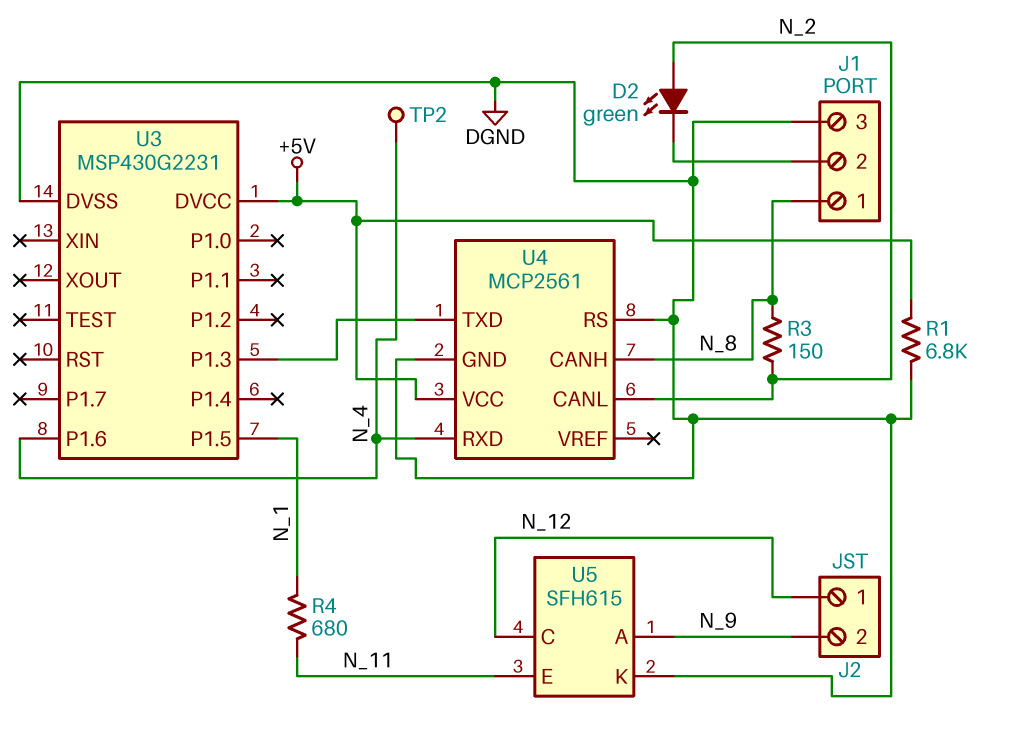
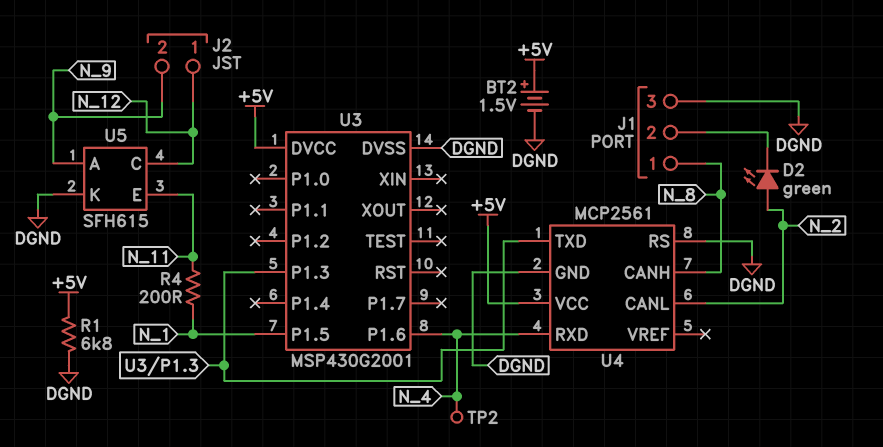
BT2: none -> 1.5V (plus +5V, minus DGND)
R3: 150 (N_2, N_8) -> none
R4: 680 (N_1, N_11) -> 200 (N_1, N_11)
U3: MSP430G2231 -> MSP430G2001

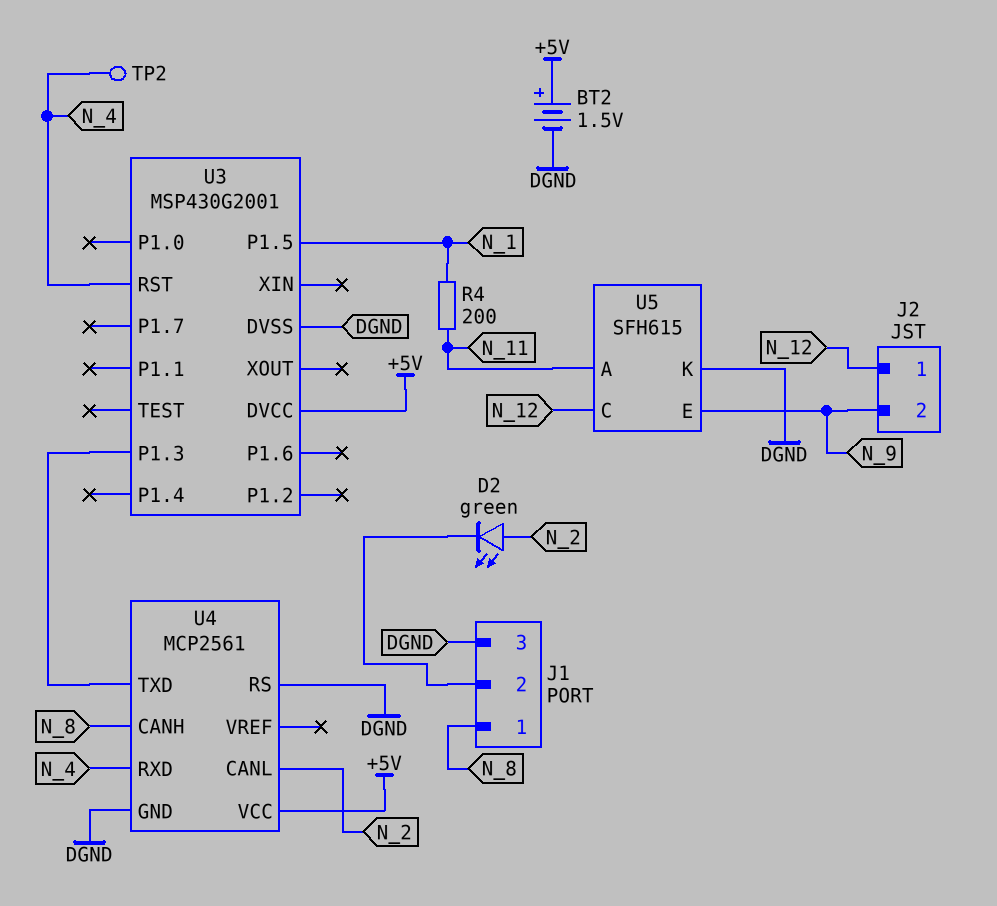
R1: 6.8k (+5V, DGND) -> none
U3 pin P1.6: N_4 -> none
U3 pin RST: none -> N_4
U5 pin A: N_9 -> N_11
U5 pin E: N_11 -> N_9

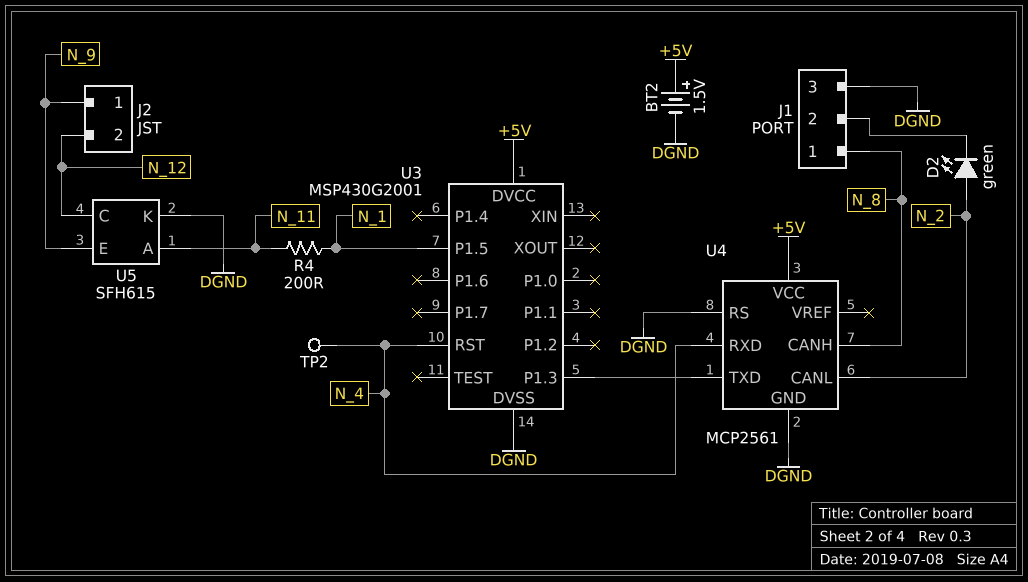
J2 pin 1: N_12 -> N_9
J2 pin 2: N_9 -> N_12

